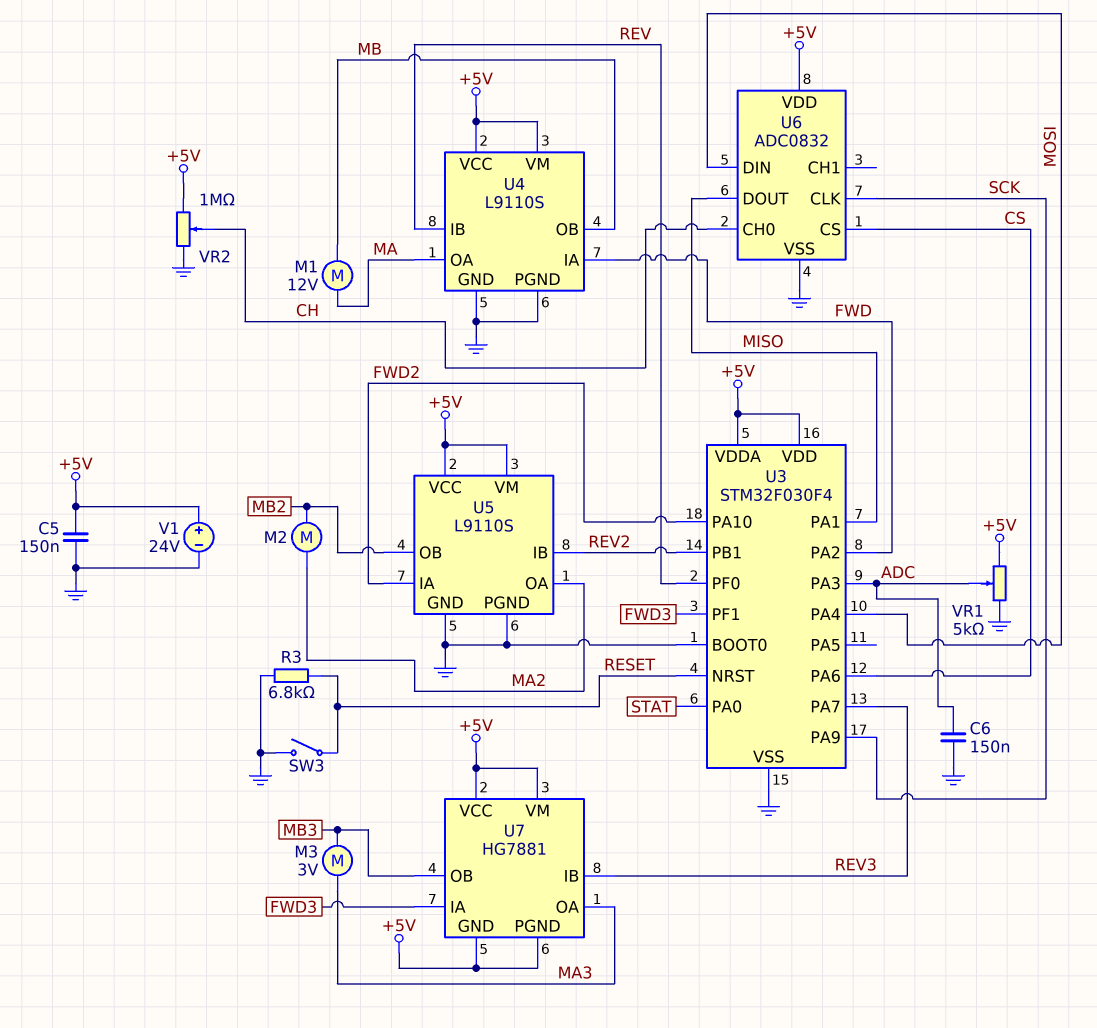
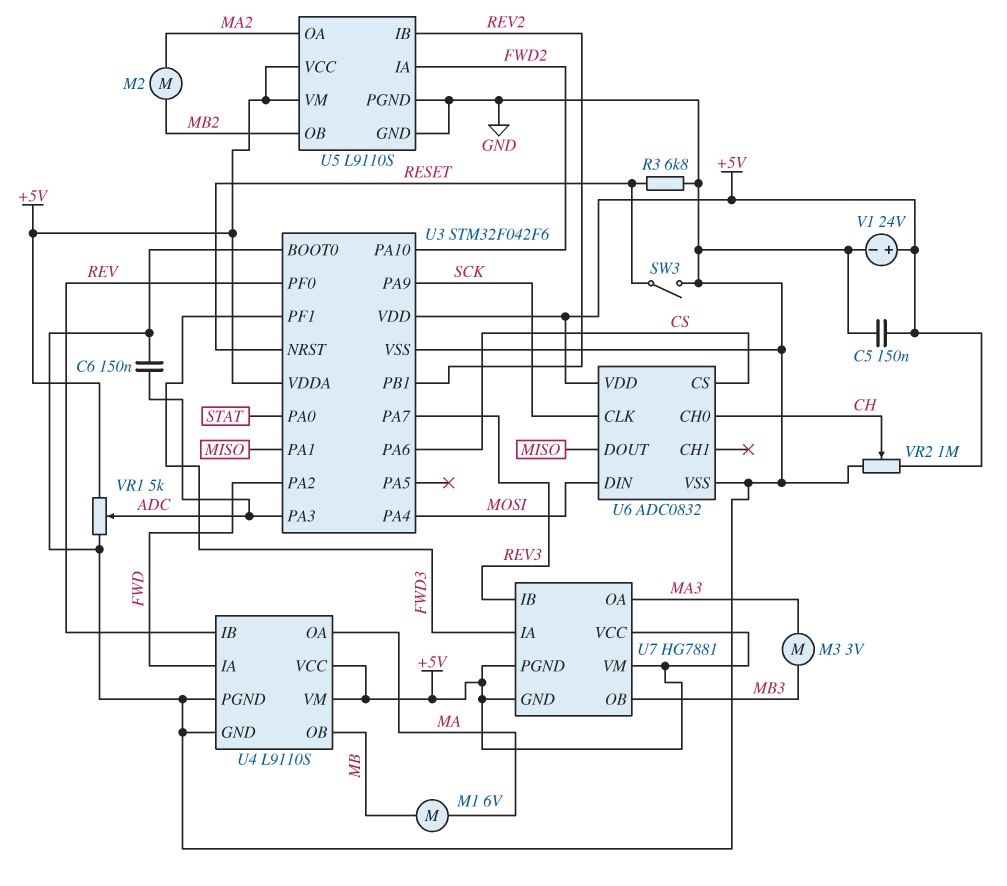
M1: motor 12V (MA, MB) -> motor 6V (MA, MB)
U3: STM32F030F4 -> STM32F042F6

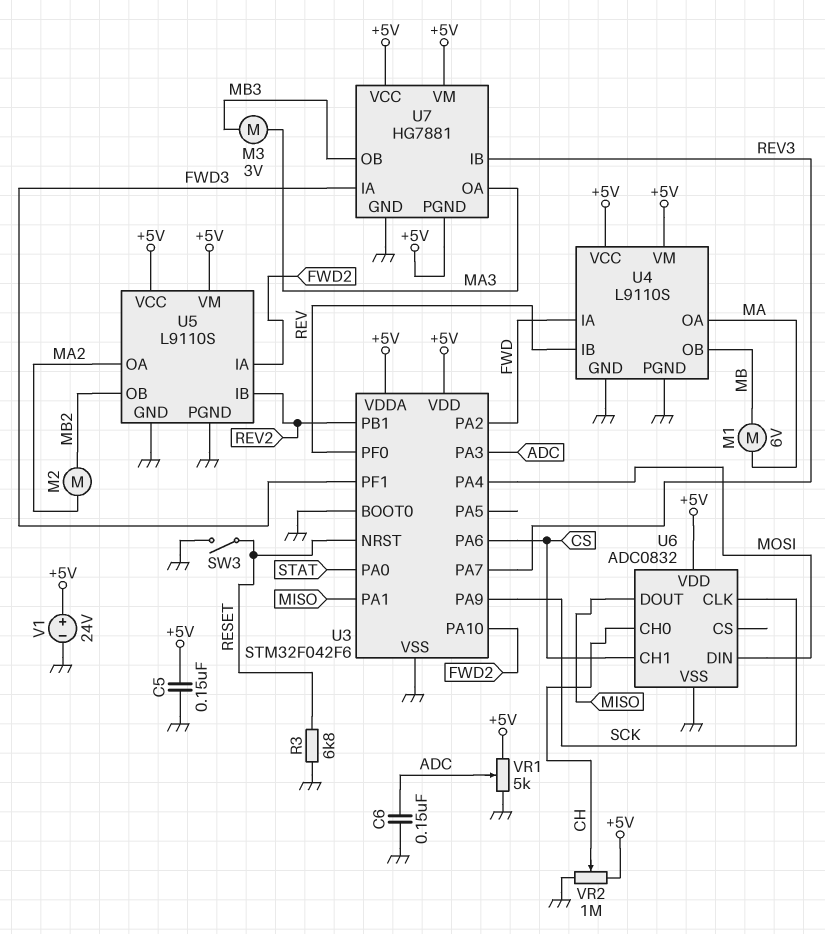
U6 pin CH1: none -> CS
U6 pin CS: CS -> none
U7 pin GND: +5V -> GND

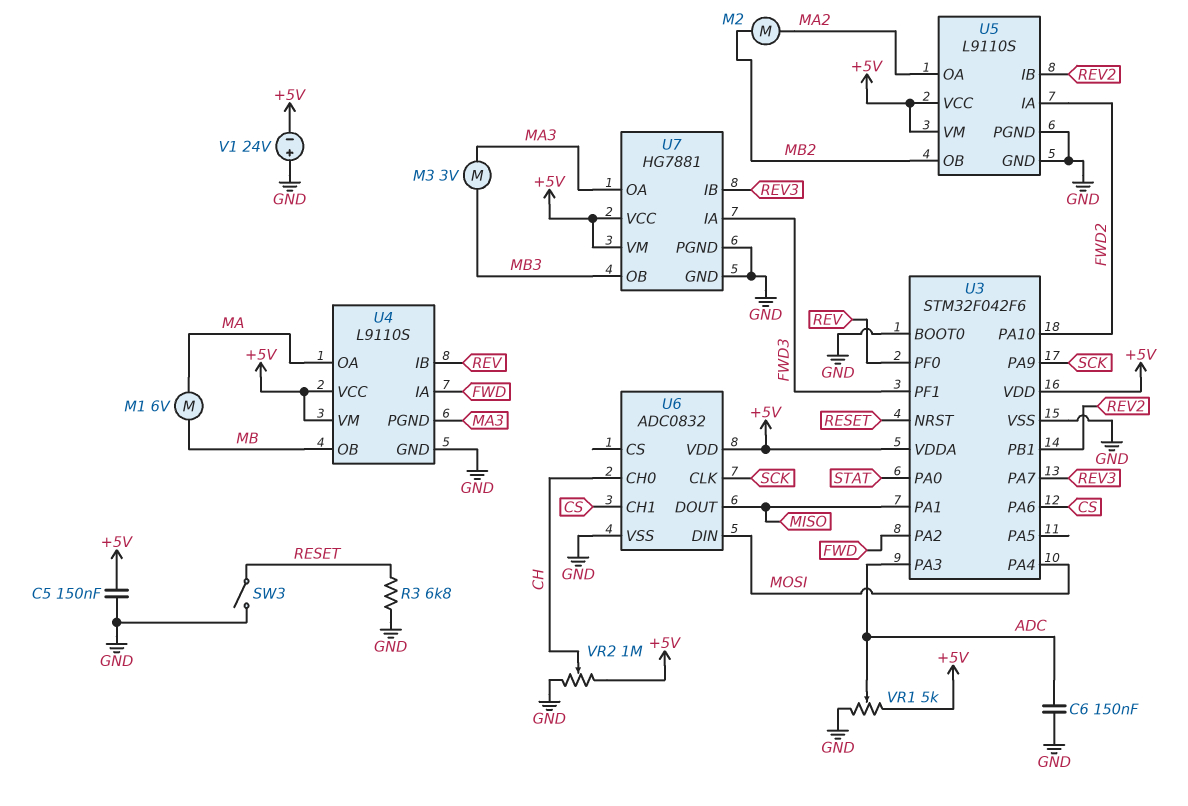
U4 pin PGND: GND -> MA3
U7 pin PGND: +5V -> GND
V1: 24V (plus +5V, minus GND) -> 24V (plus GND, minus +5V)

